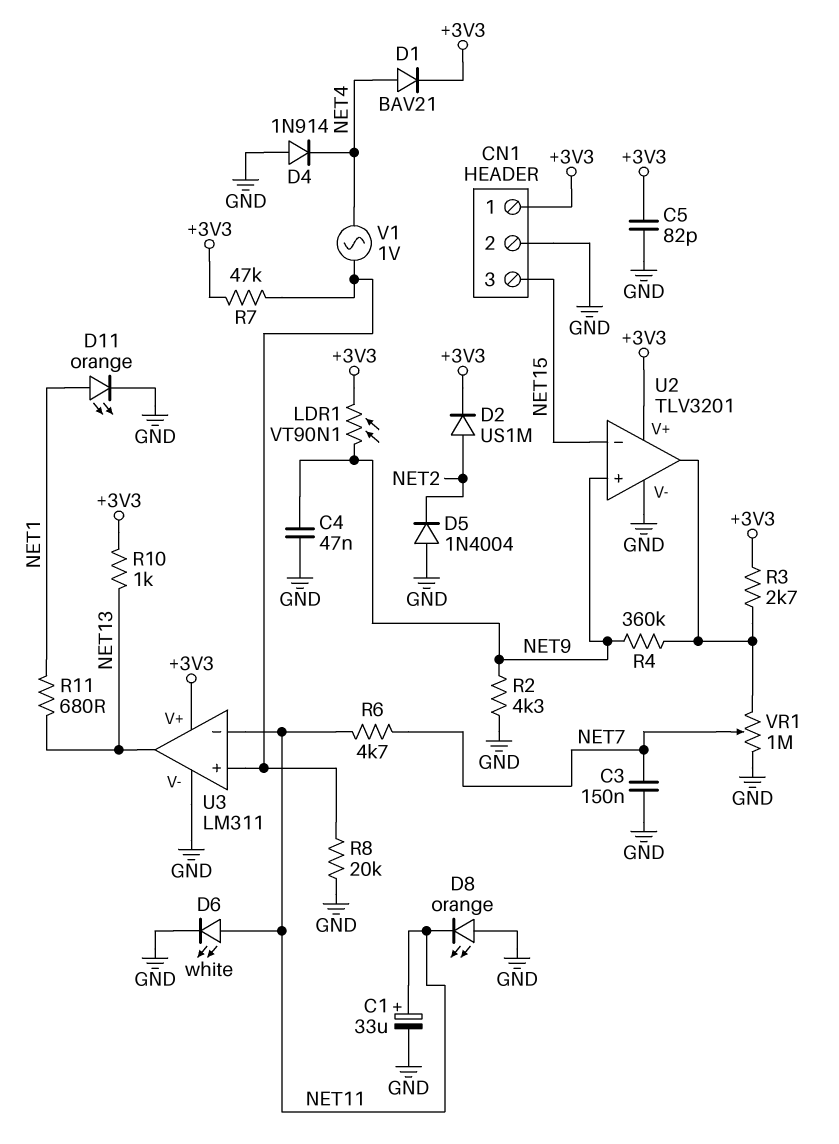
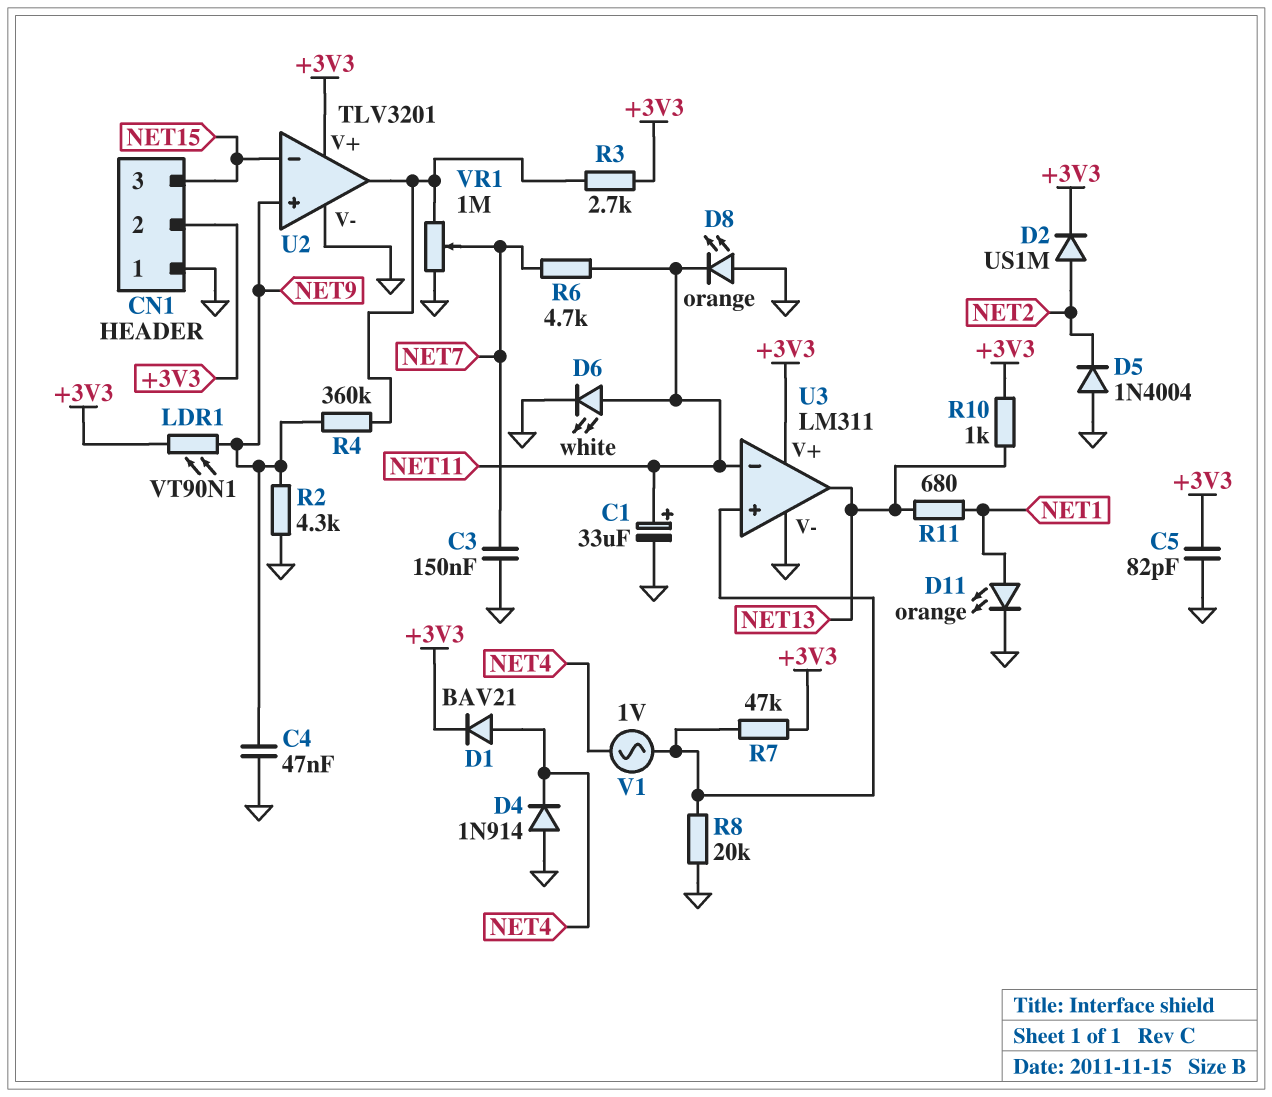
CN1 pin 1: +3V3 -> GND
CN1 pin 2: GND -> +3V3

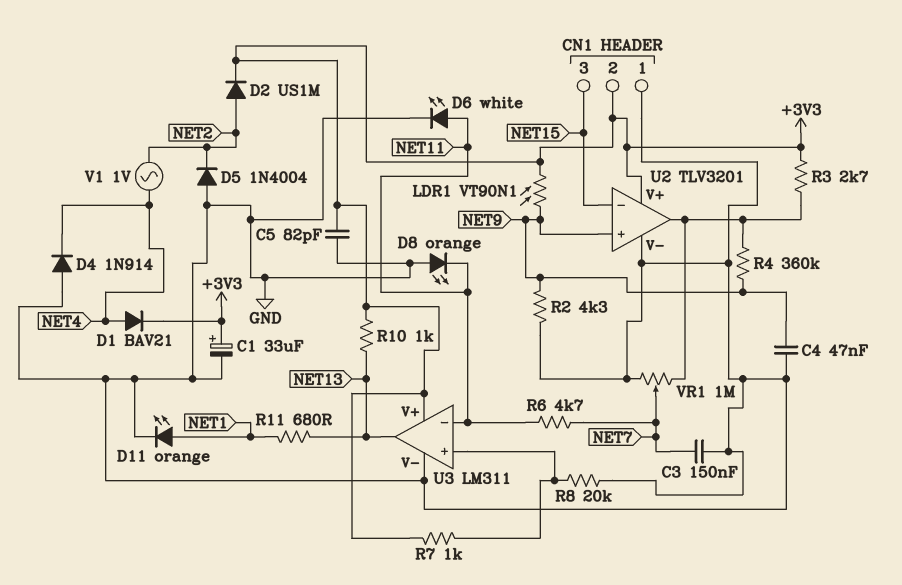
C1: 33uF (plus NET11, minus GND) -> 33uF (plus +3V3, minus GND)
R7: 47k (+3V3, U3/in+) -> 1k (+3V3, U3/in+)
V1: AC 1V (NET4, U3/in+) -> AC 1V (NET2, NET4)

